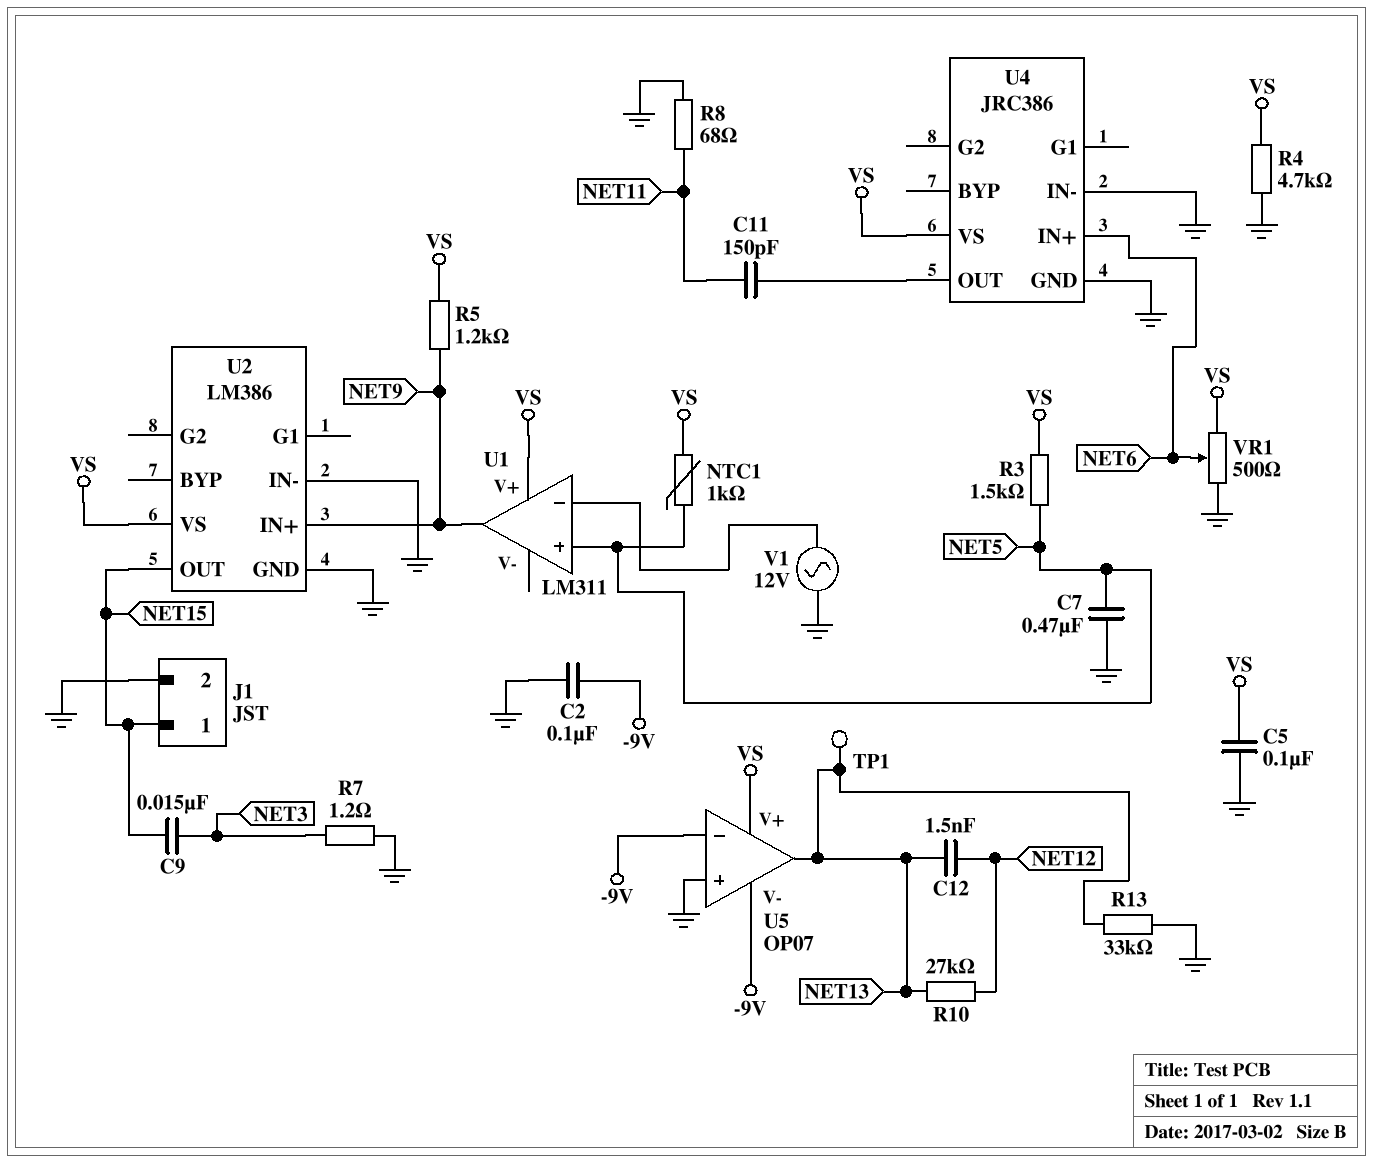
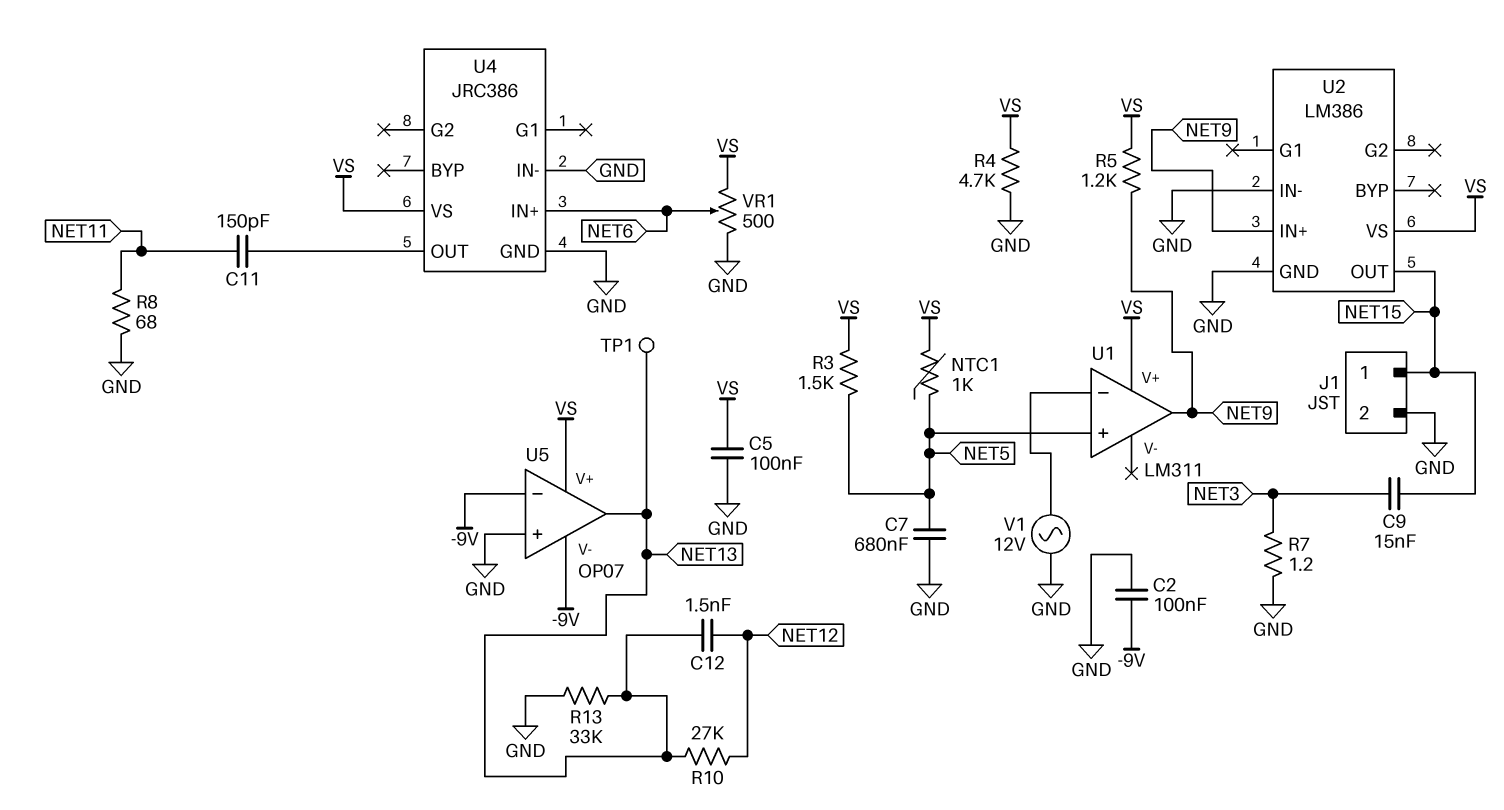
C7: 470nF (GND, NET5) -> 680nF (GND, NET5)

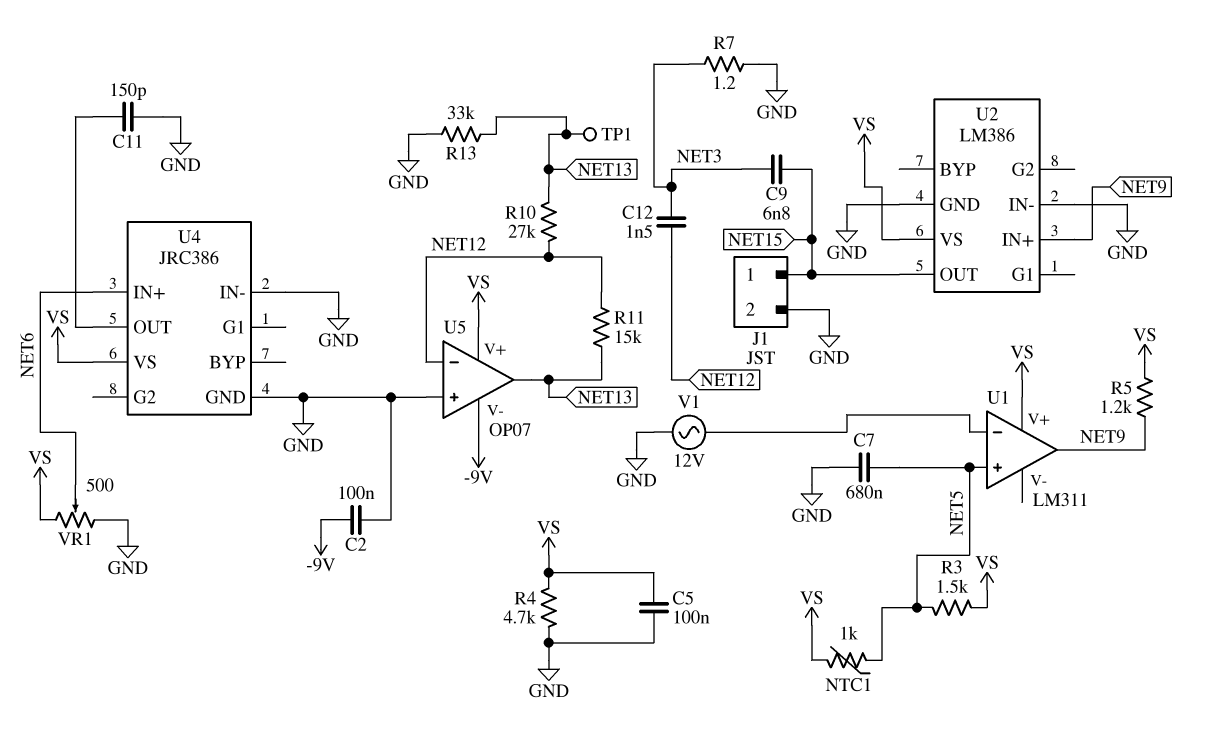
C9: 15nF (NET3, NET15) -> 6.8nF (NET3, NET15)
C11: 150pF (NET11, U4/OUT) -> 150pF (GND, U4/OUT)
C12: 1.5nF (NET12, NET13) -> 1.5nF (NET3, NET12)
R8: 68 (GND, NET11) -> none
R11: none -> 15k (NET12, NET13)
U5 pin in-: -9V -> NET12

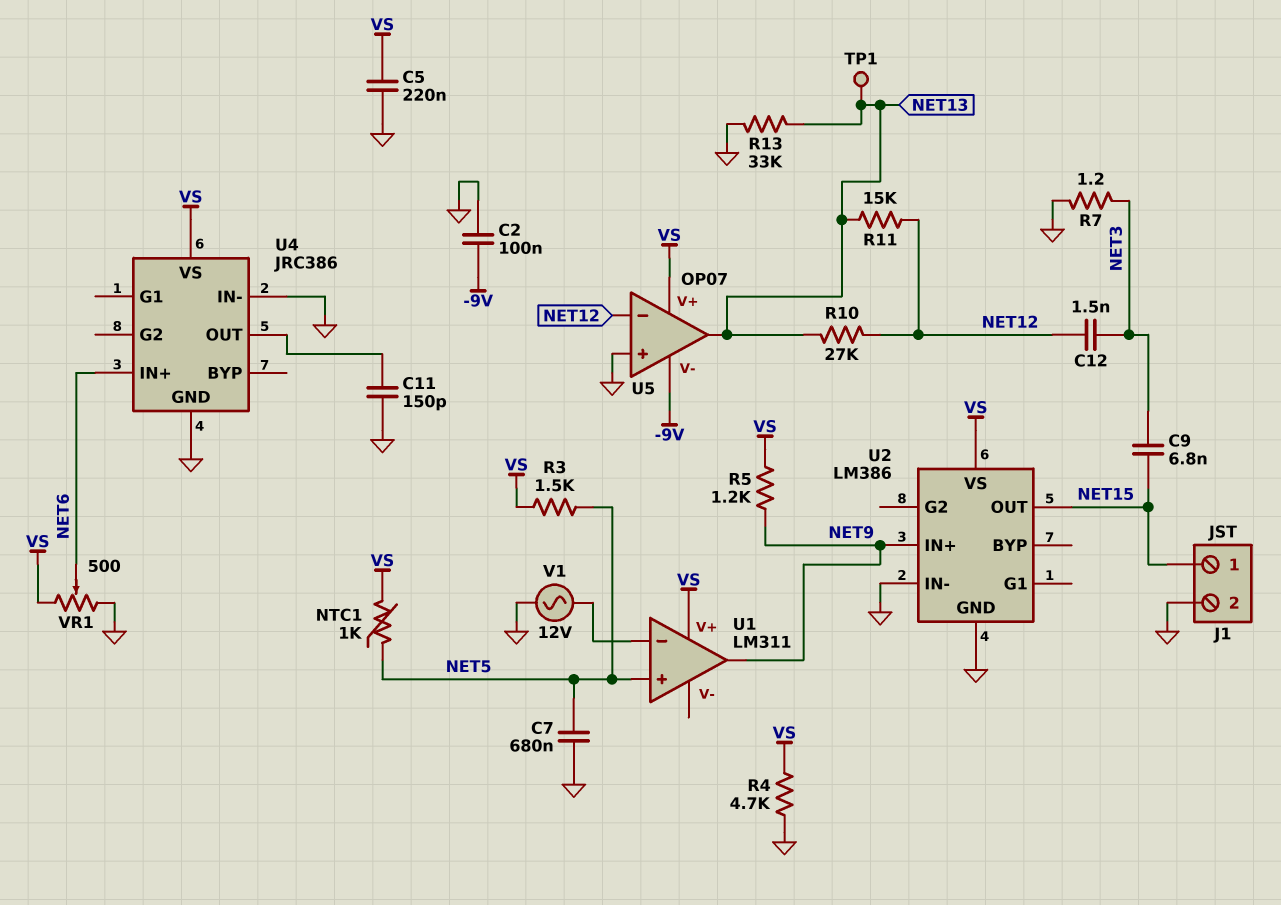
C5: 100nF (GND, VS) -> 220nF (GND, VS)

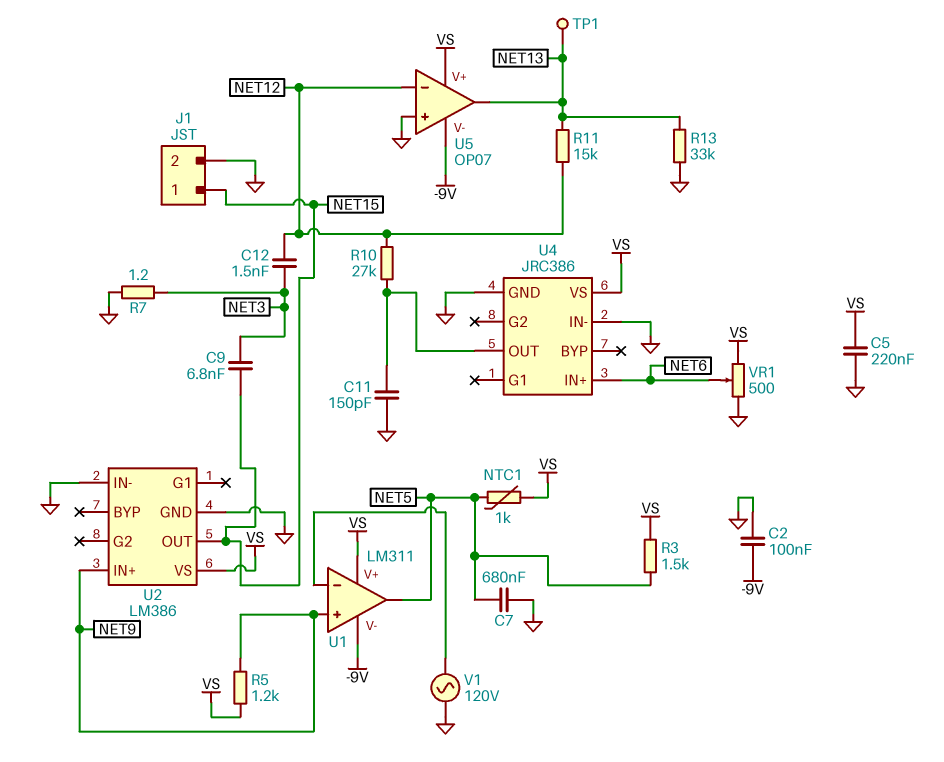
R4: 4.7k (GND, VS) -> none
R10: 27k (NET12, NET13) -> 27k (NET12, U4/OUT)
U1 pin V-: none -> -9V
U1 pin in+: NET5 -> NET9
U1 pin out: NET9 -> NET5
V1: AC 12V (GND, U1/in-) -> AC 120V (GND, U1/in-)

